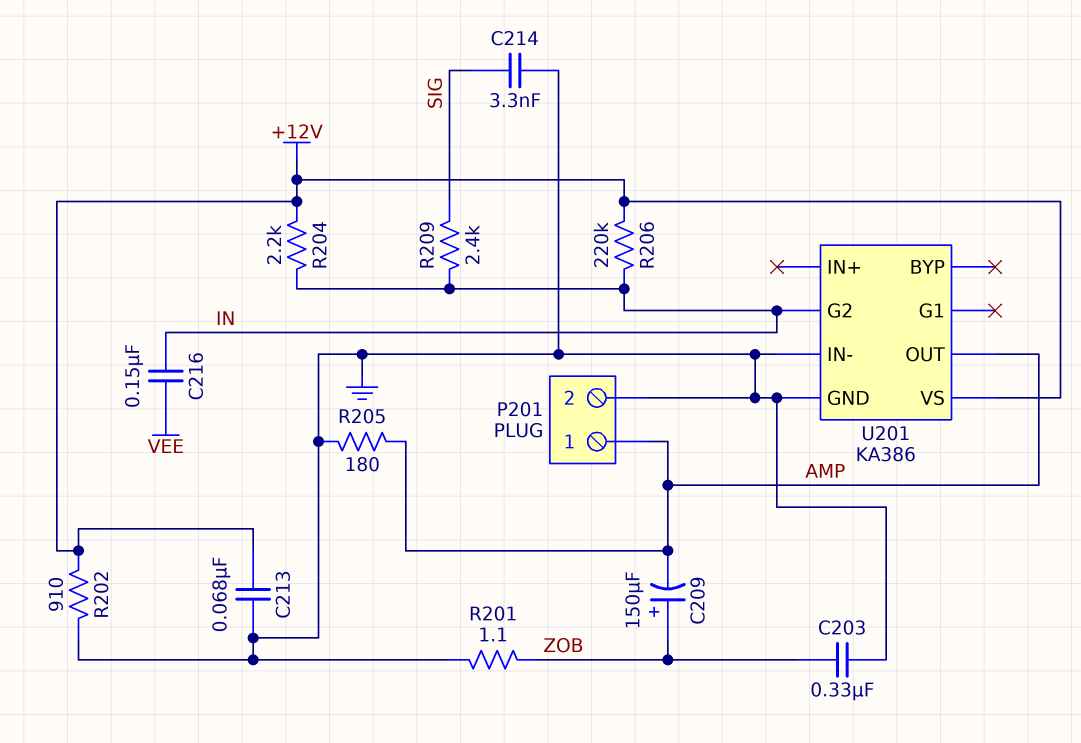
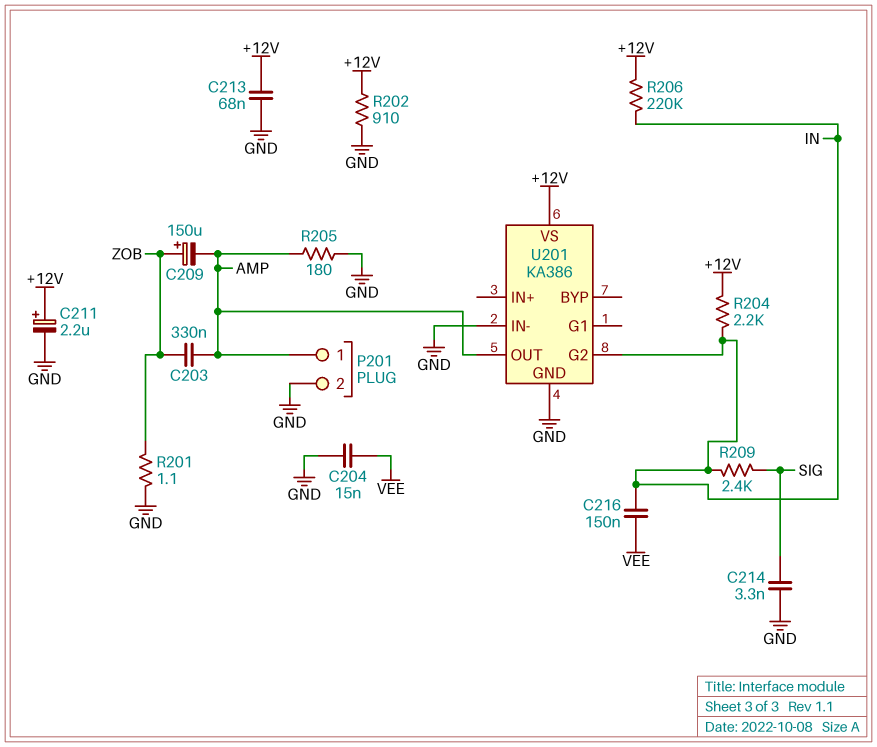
C203: 330nF (GND, ZOB) -> 330nF (AMP, ZOB)
C204: none -> 15nF (GND, VEE)
C211: none -> 2.2uF (plus +12V, minus GND)

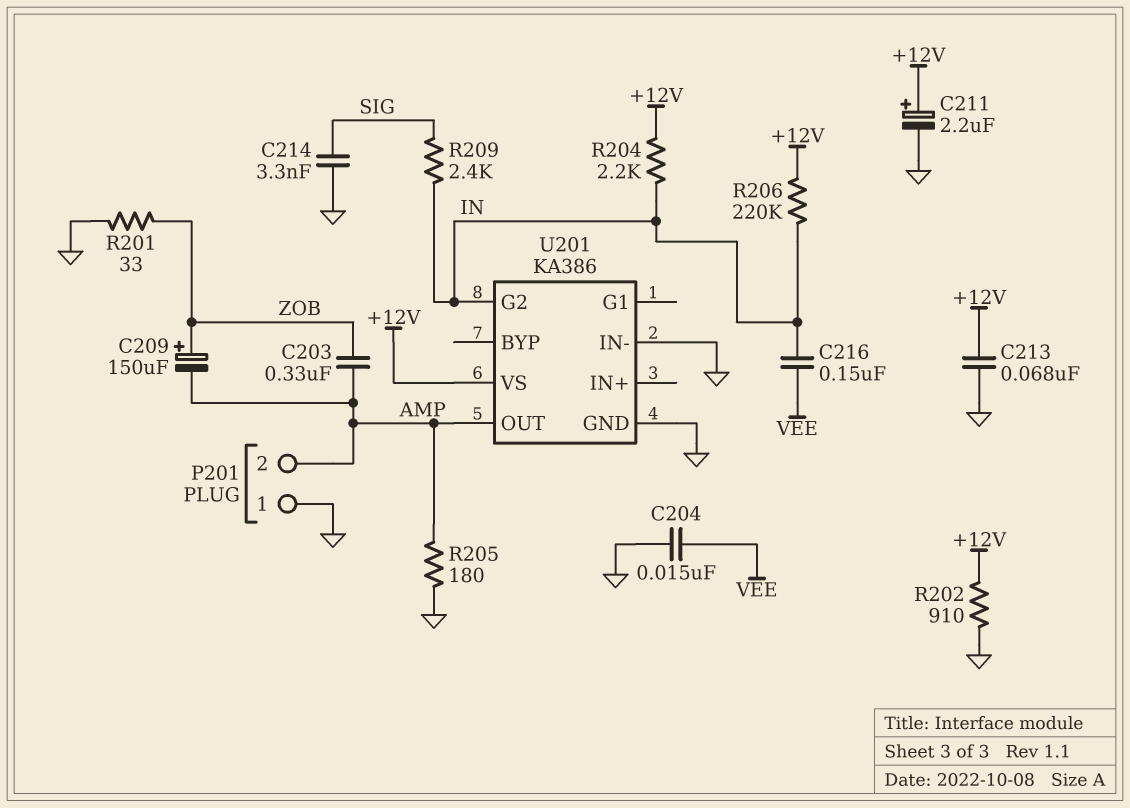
P201 pin 1: AMP -> GND
P201 pin 2: GND -> AMP
R201: 1.1 (GND, ZOB) -> 33 (GND, ZOB)

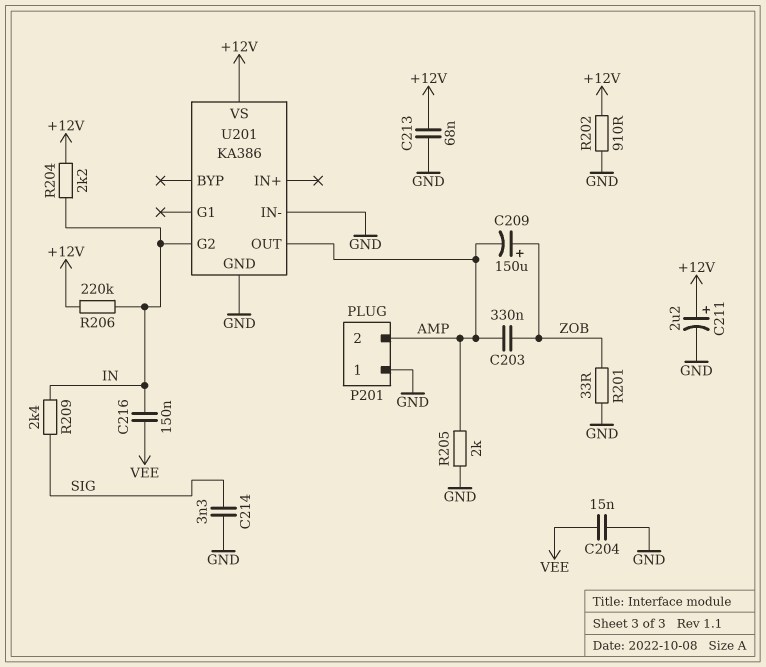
R205: 180 (AMP, GND) -> 2k (AMP, GND)

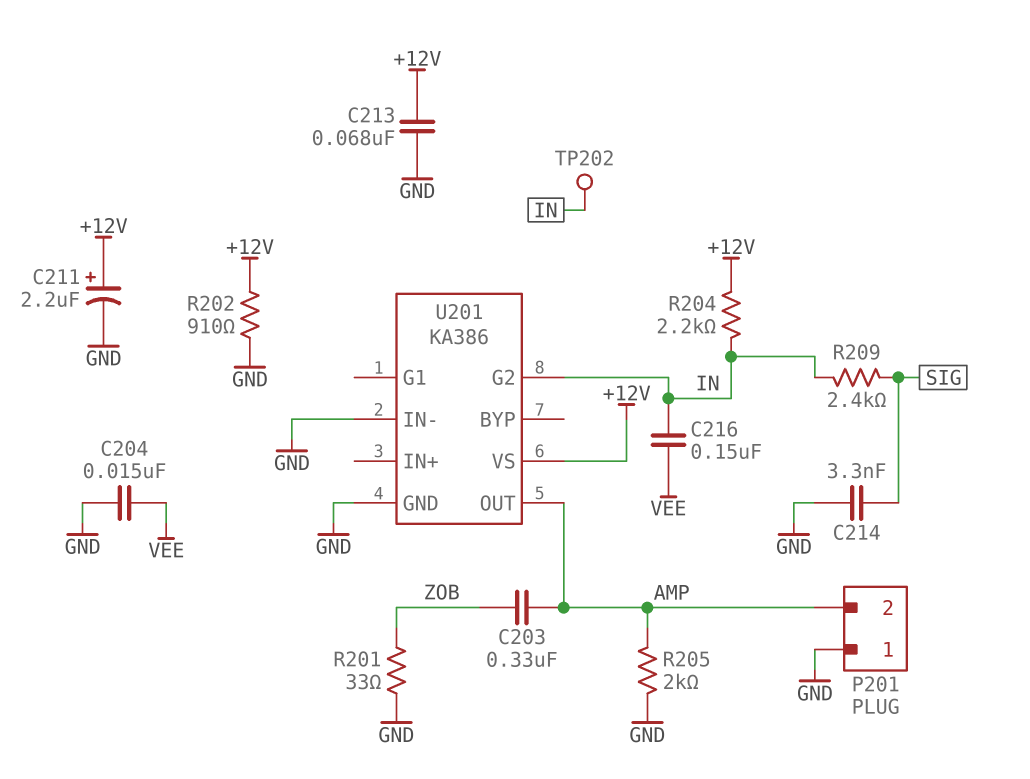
C209: 150uF (plus ZOB, minus AMP) -> none
R206: 220k (+12V, IN) -> none
TP202: none -> test point (IN)

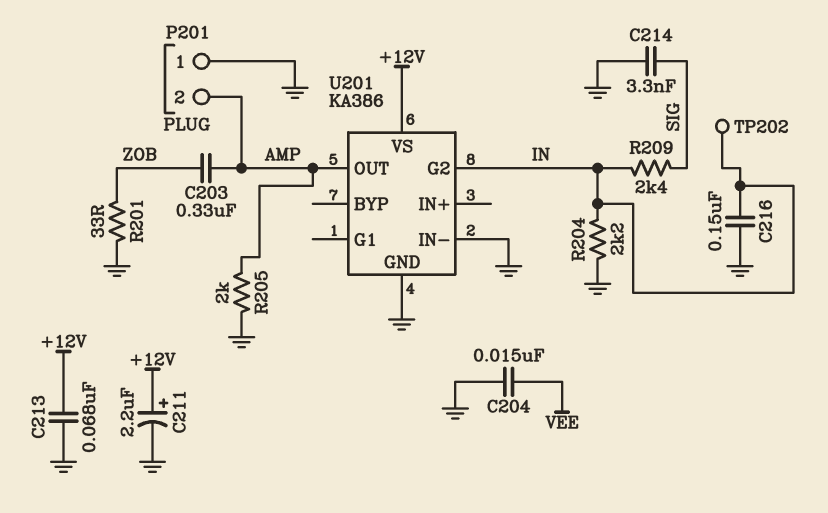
C216: 150nF (IN, VEE) -> 150nF (GND, IN)
R202: 910 (+12V, GND) -> none
R204: 2.2k (+12V, IN) -> 2.2k (GND, IN)

